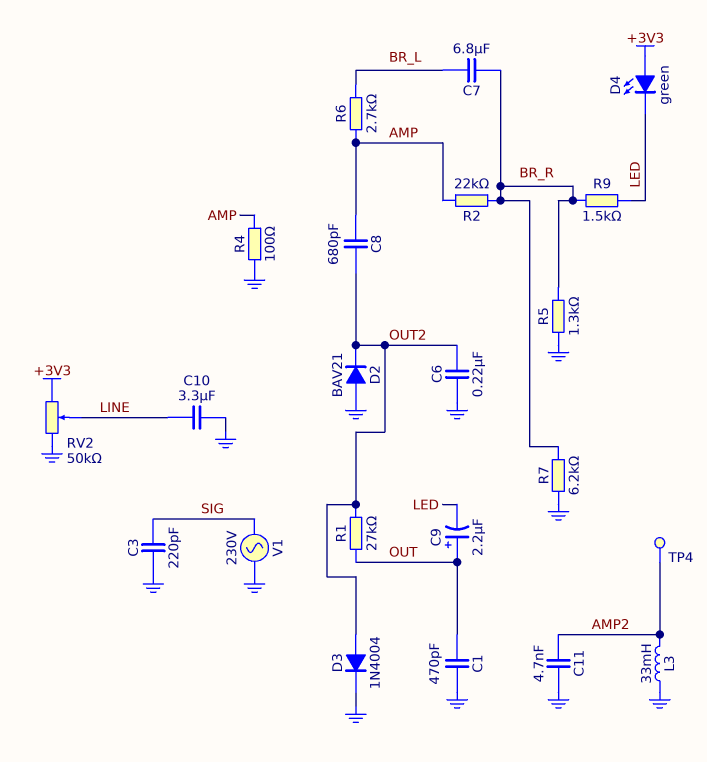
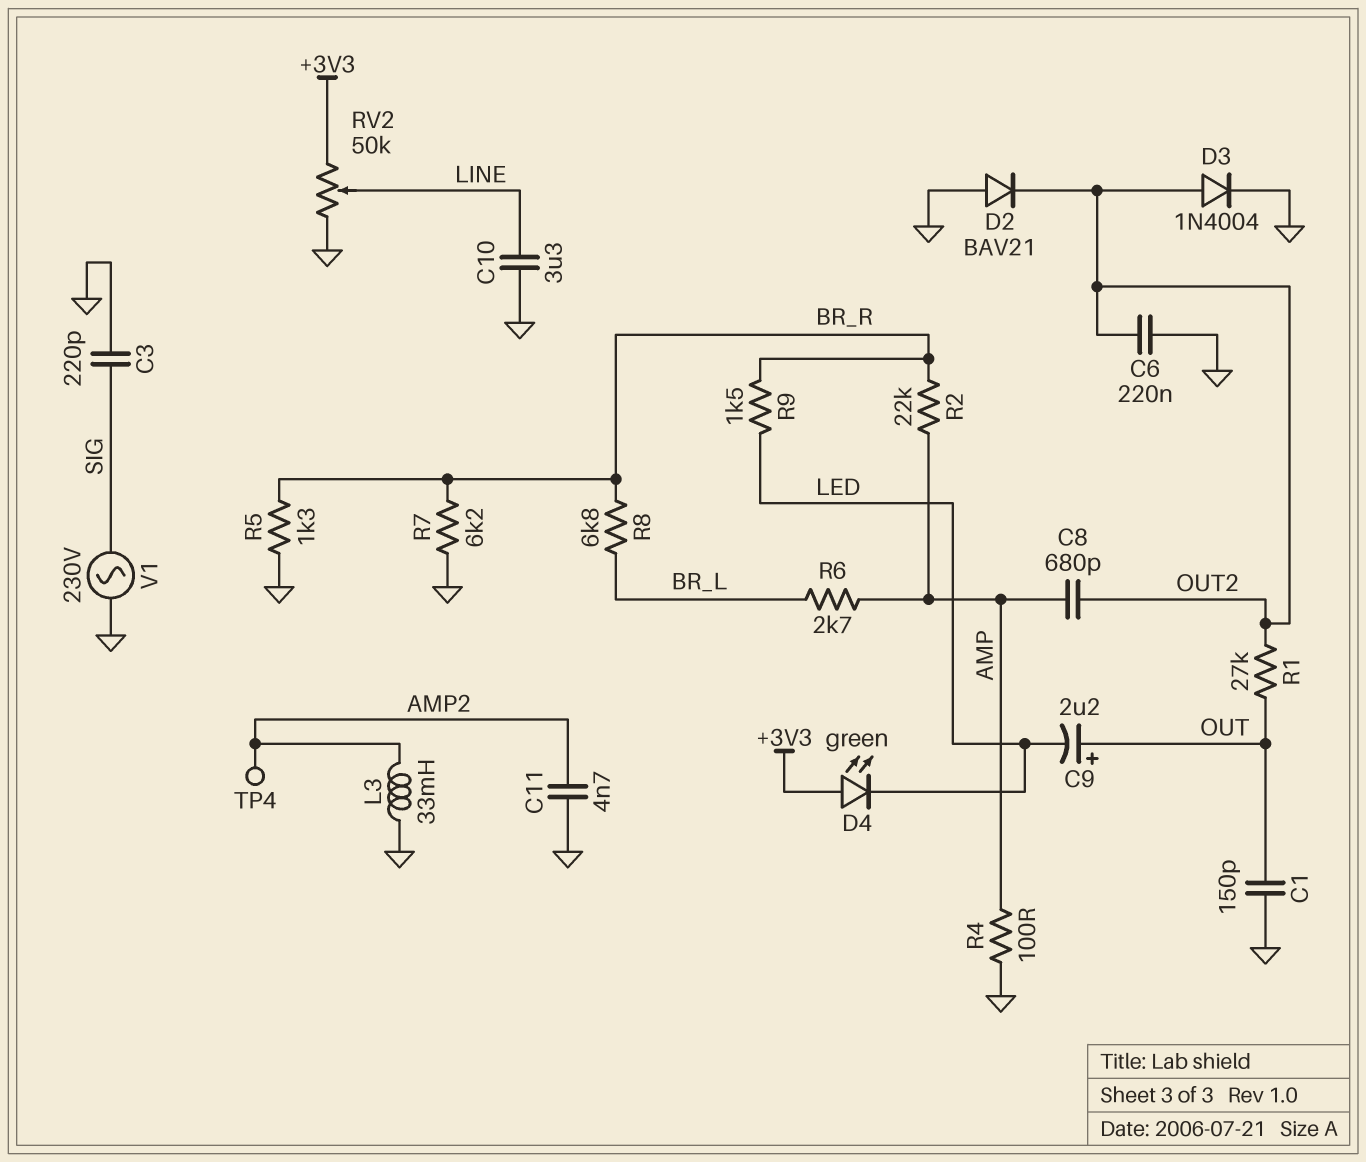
C1: 470pF (GND, OUT) -> 150pF (GND, OUT)
C7: 6.8uF (BR_L, BR_R) -> none
R8: none -> 6.8k (BR_L, BR_R)

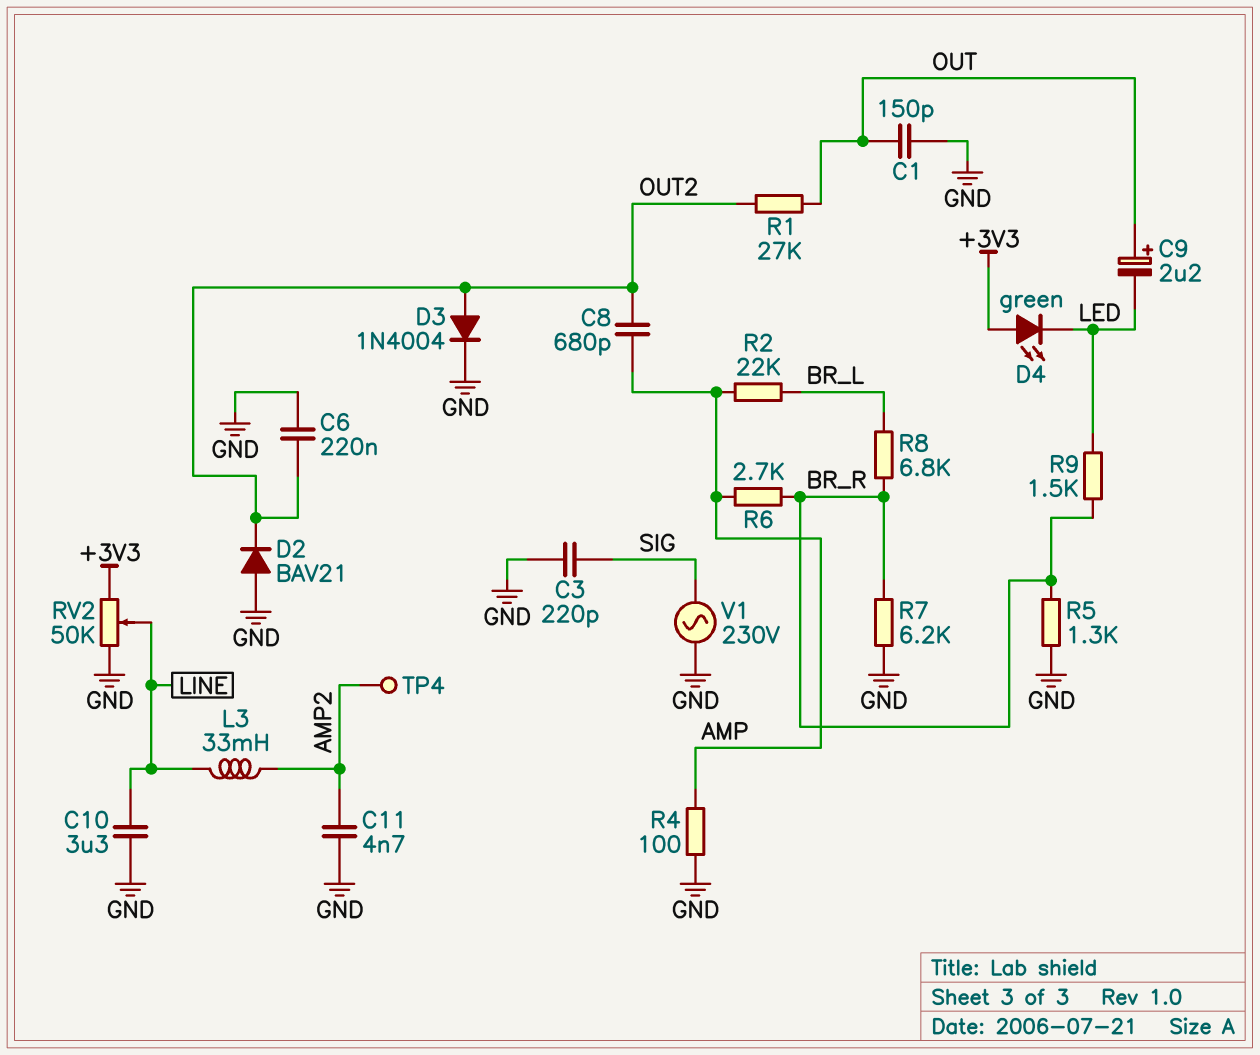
L3: 33mH (AMP2, GND) -> 33mH (AMP2, LINE)
R2: 22k (AMP, BR_R) -> 22k (AMP, BR_L)
R6: 2.7k (AMP, BR_L) -> 2.7k (AMP, BR_R)

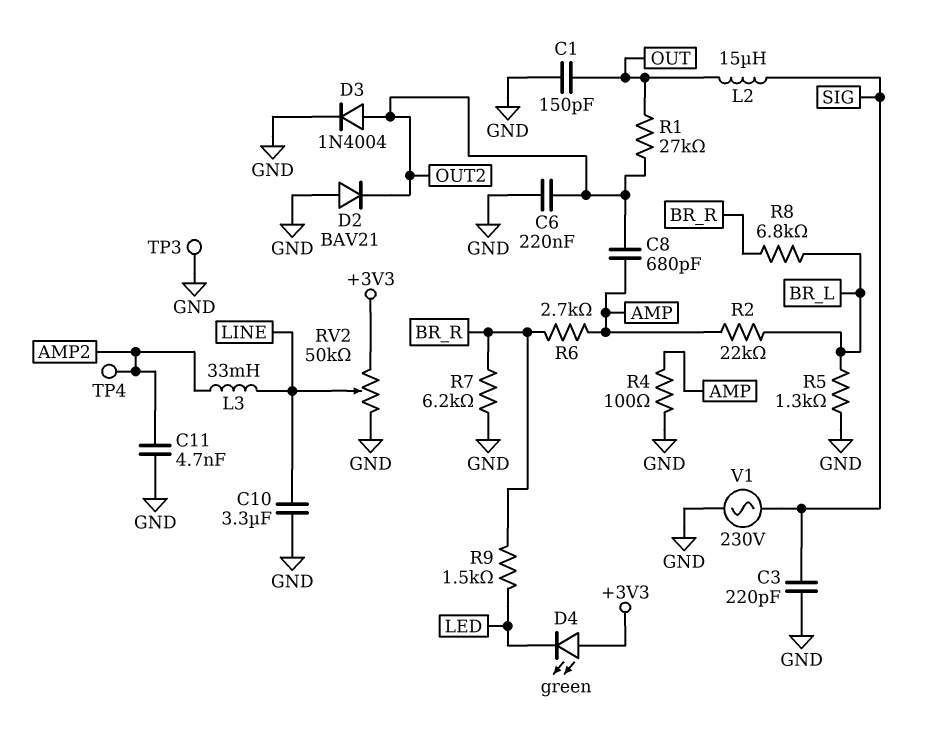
C9: 2.2uF (plus OUT, minus LED) -> none
L2: none -> 15uH (OUT, SIG)
R5: 1.3k (BR_R, GND) -> 1.3k (BR_L, GND)
TP3: none -> test point (GND)

